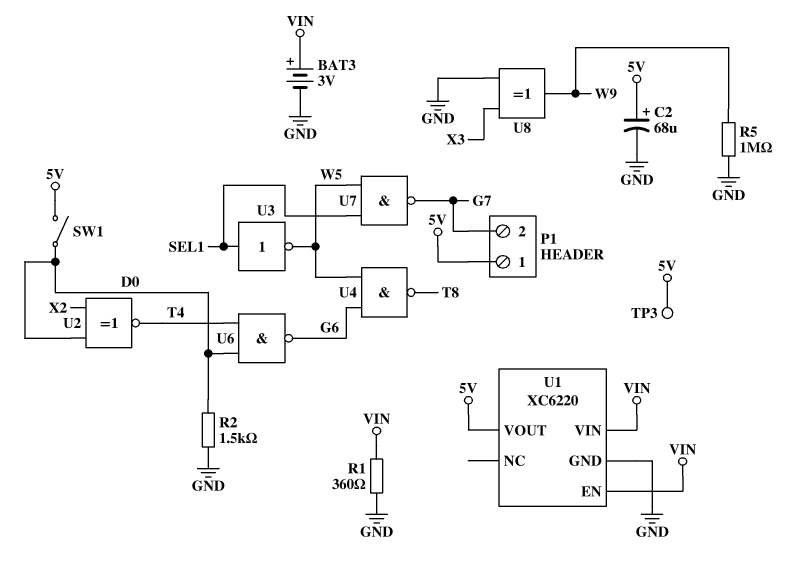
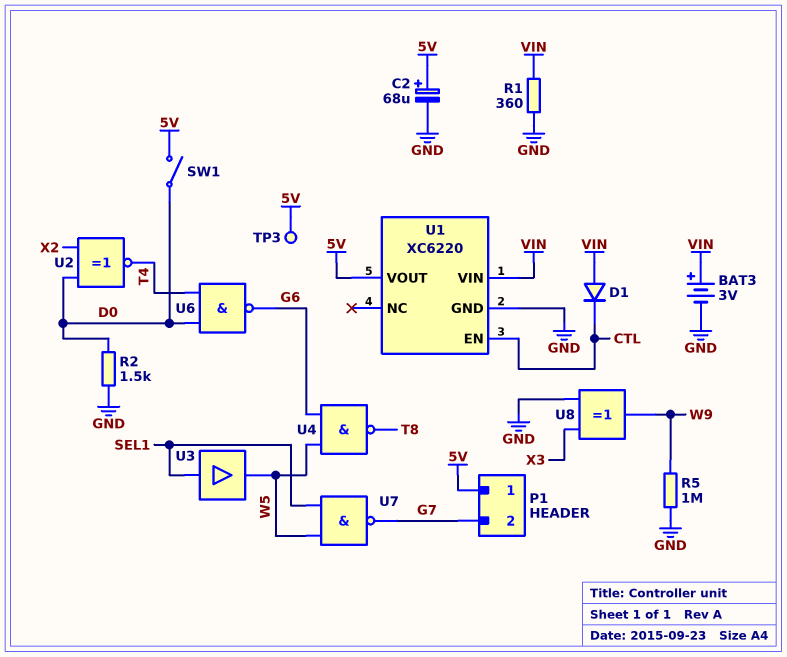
D1: none -> diode (A VIN, K CTL)
U1 pin EN: VIN -> CTL
U3: NOT (in SEL1, out W5) -> buffer (in SEL1, out W5)

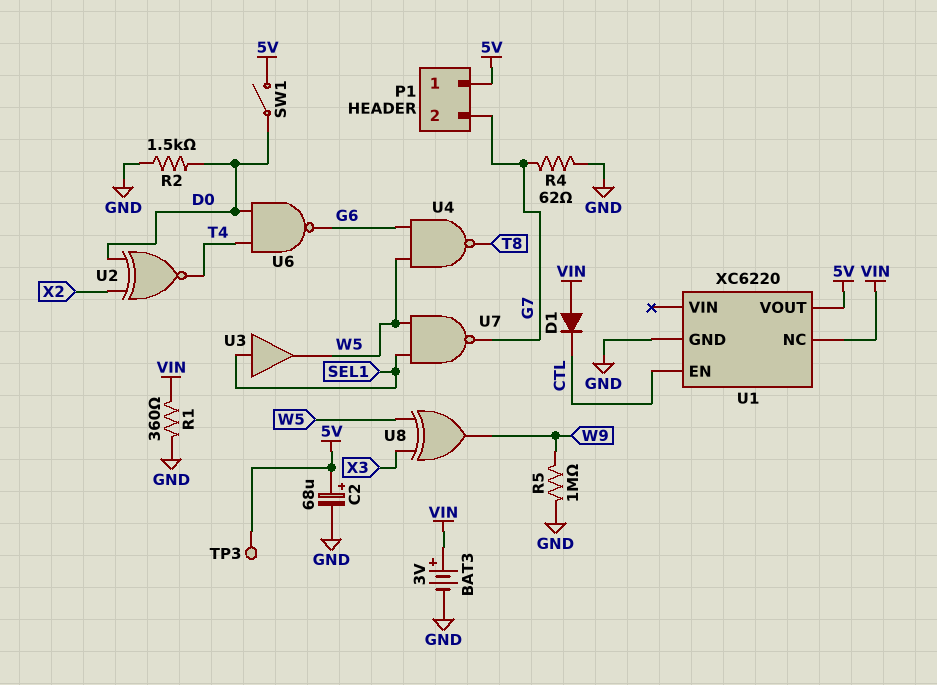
R4: none -> 62 (G7, GND)
U1 pin NC: none -> VIN
U1 pin VIN: VIN -> none
U8: XOR (in GND, in X3, out W9) -> XOR (in W5, in X3, out W9)

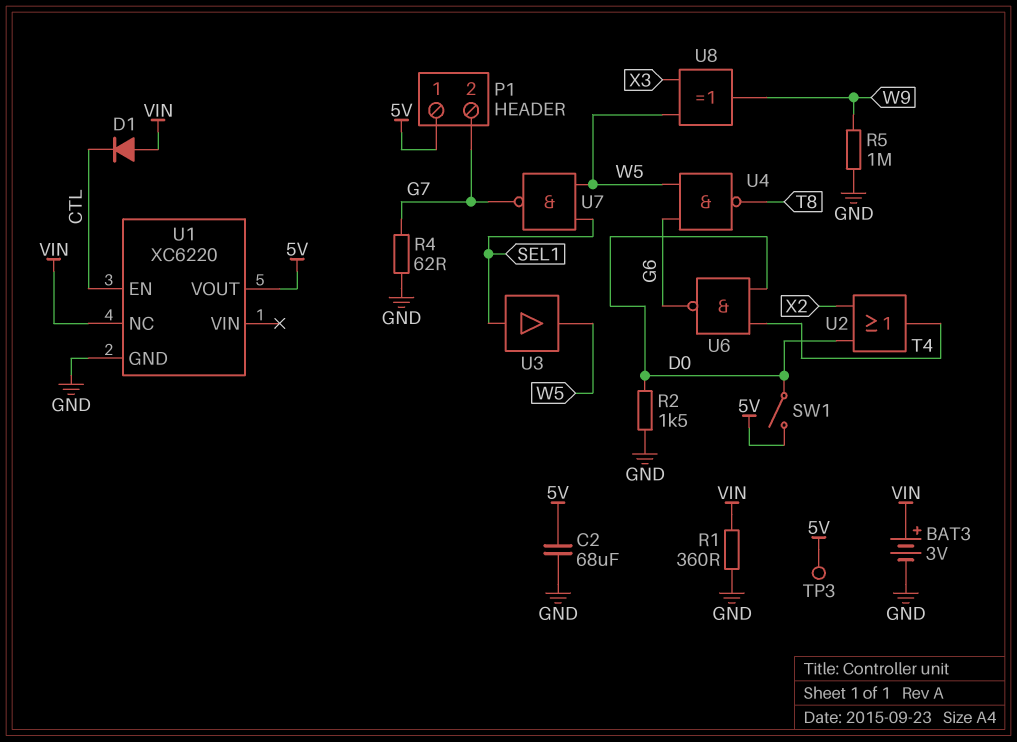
C2: 68uF (plus 5V, minus GND) -> 68uF (5V, GND)
U2: XNOR (in D0, in X2, out T4) -> OR (in D0, in X2, out T4)

